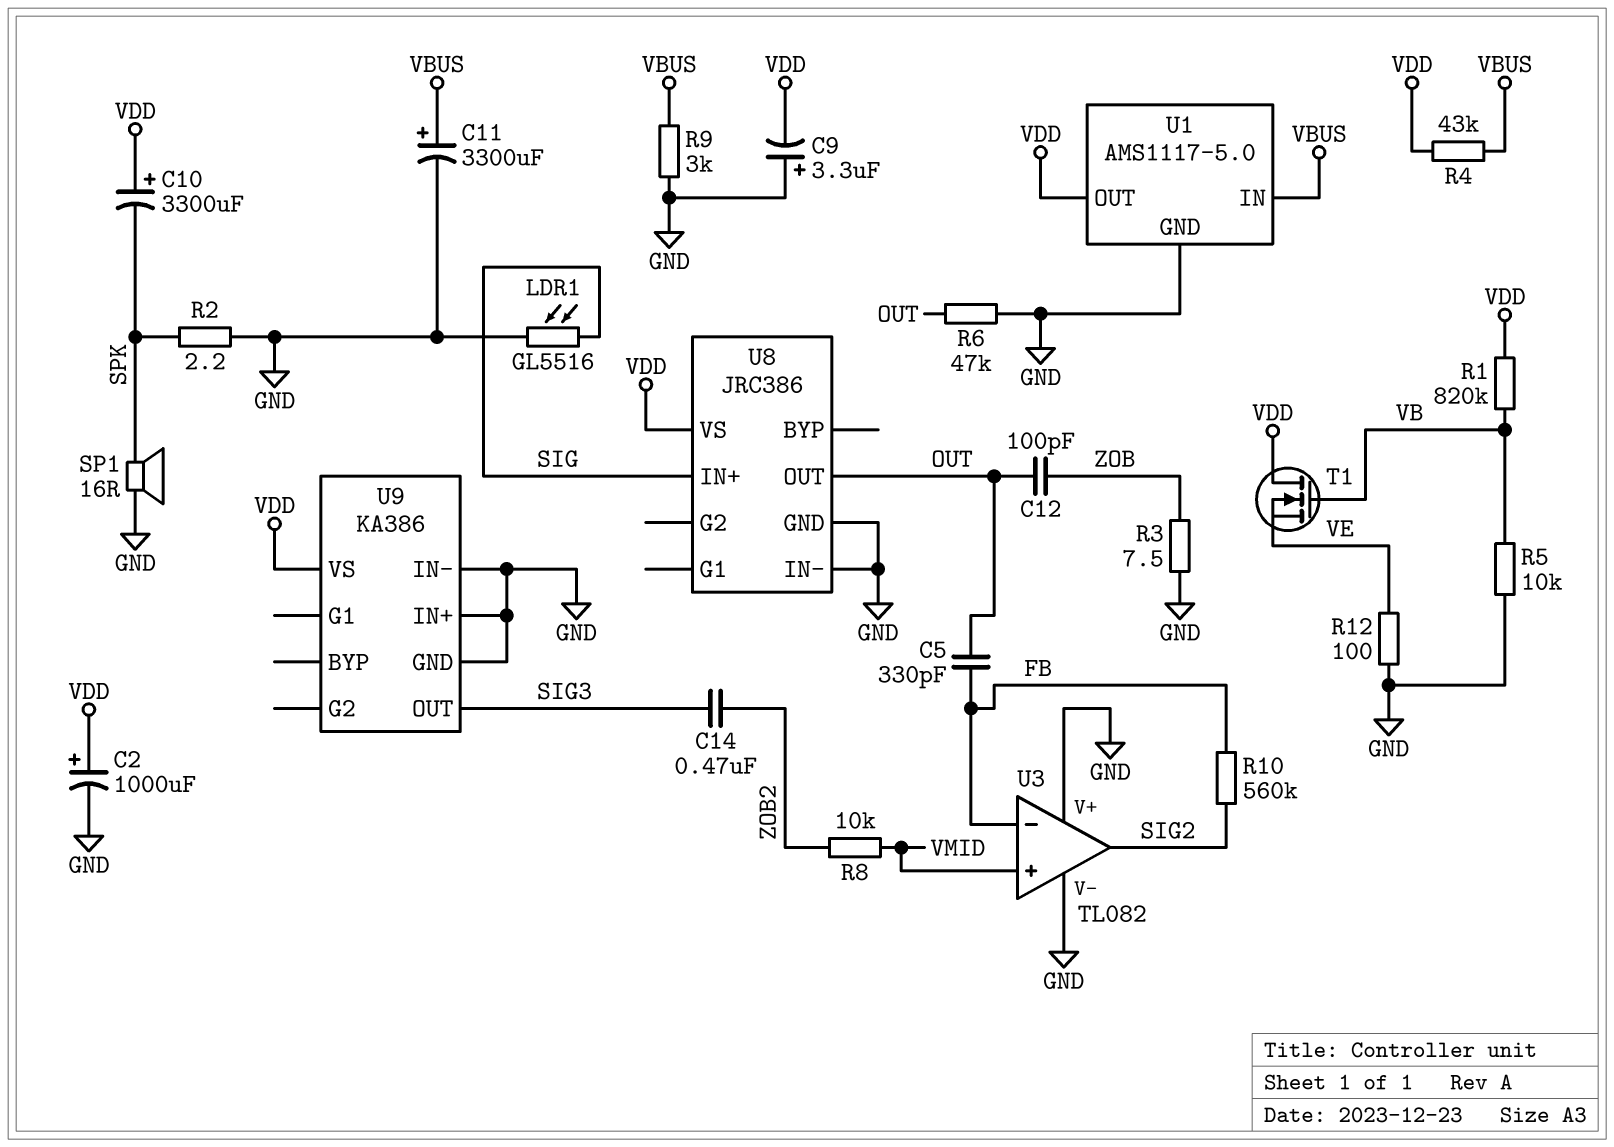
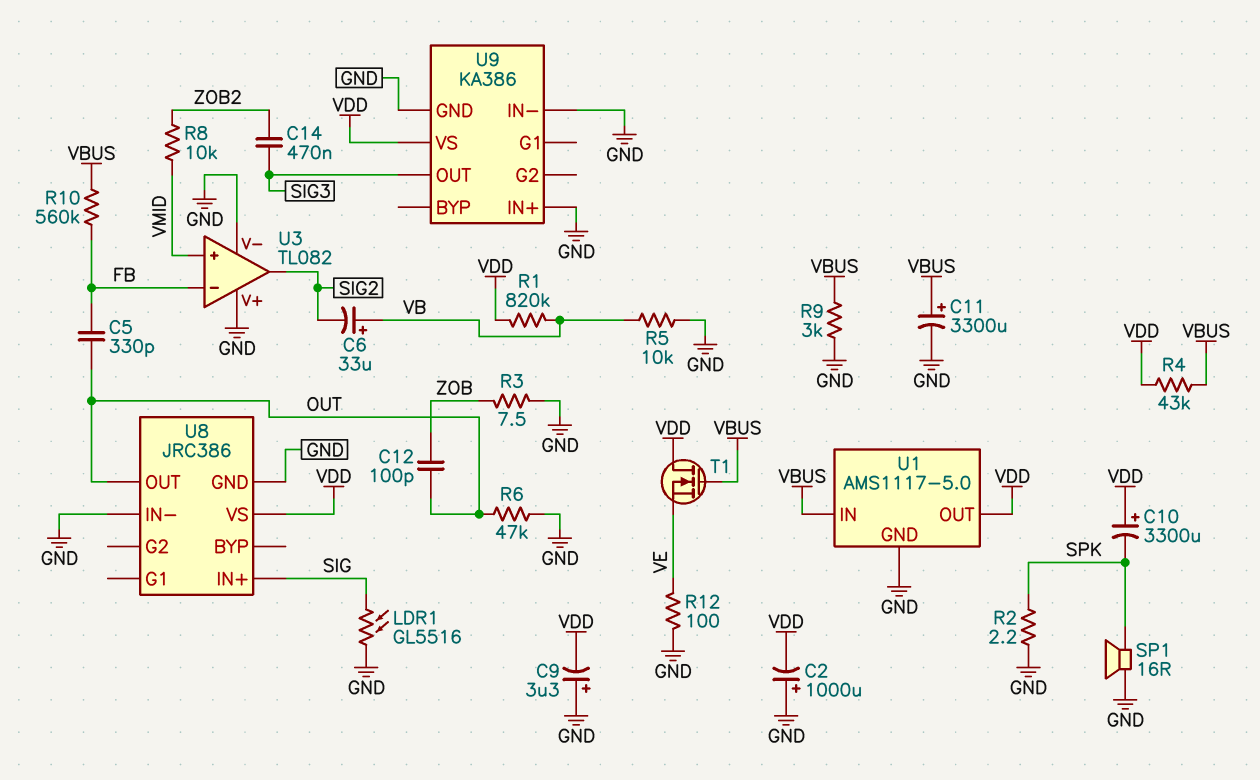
C2: 1000uF (plus VDD, minus GND) -> 1000uF (plus GND, minus VDD)
C6: none -> 33uF (plus VB, minus SIG2)
R10: 560k (FB, SIG2) -> 560k (FB, VBUS)
T1: NMOS (G VB, D VDD, S VE) -> NMOS (G VBUS, D VDD, S VE)

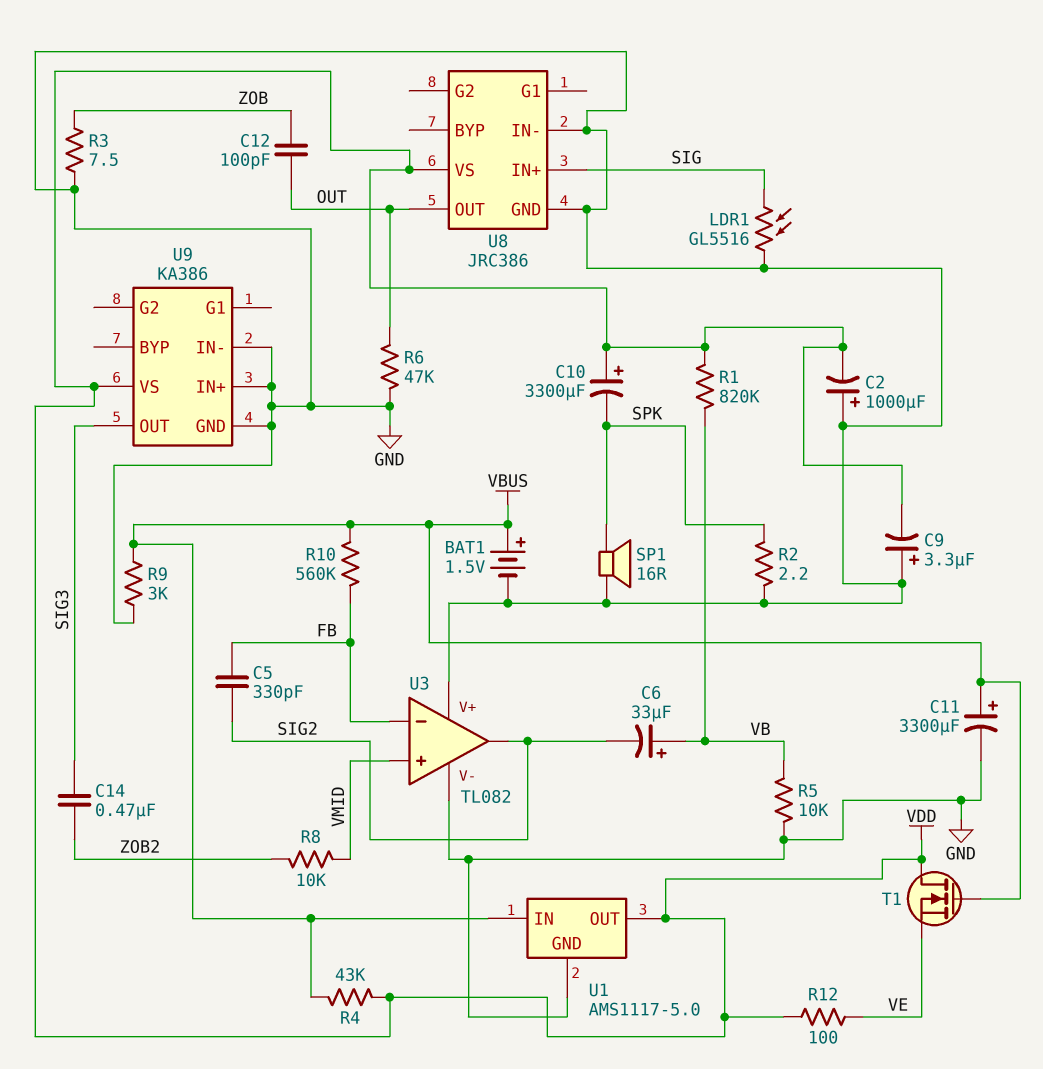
BAT1: none -> 1.5V (plus VBUS, minus GND)
C5: 330pF (FB, OUT) -> 330pF (FB, SIG2)
R12: 100 (GND, VE) -> 100 (VDD, VE)

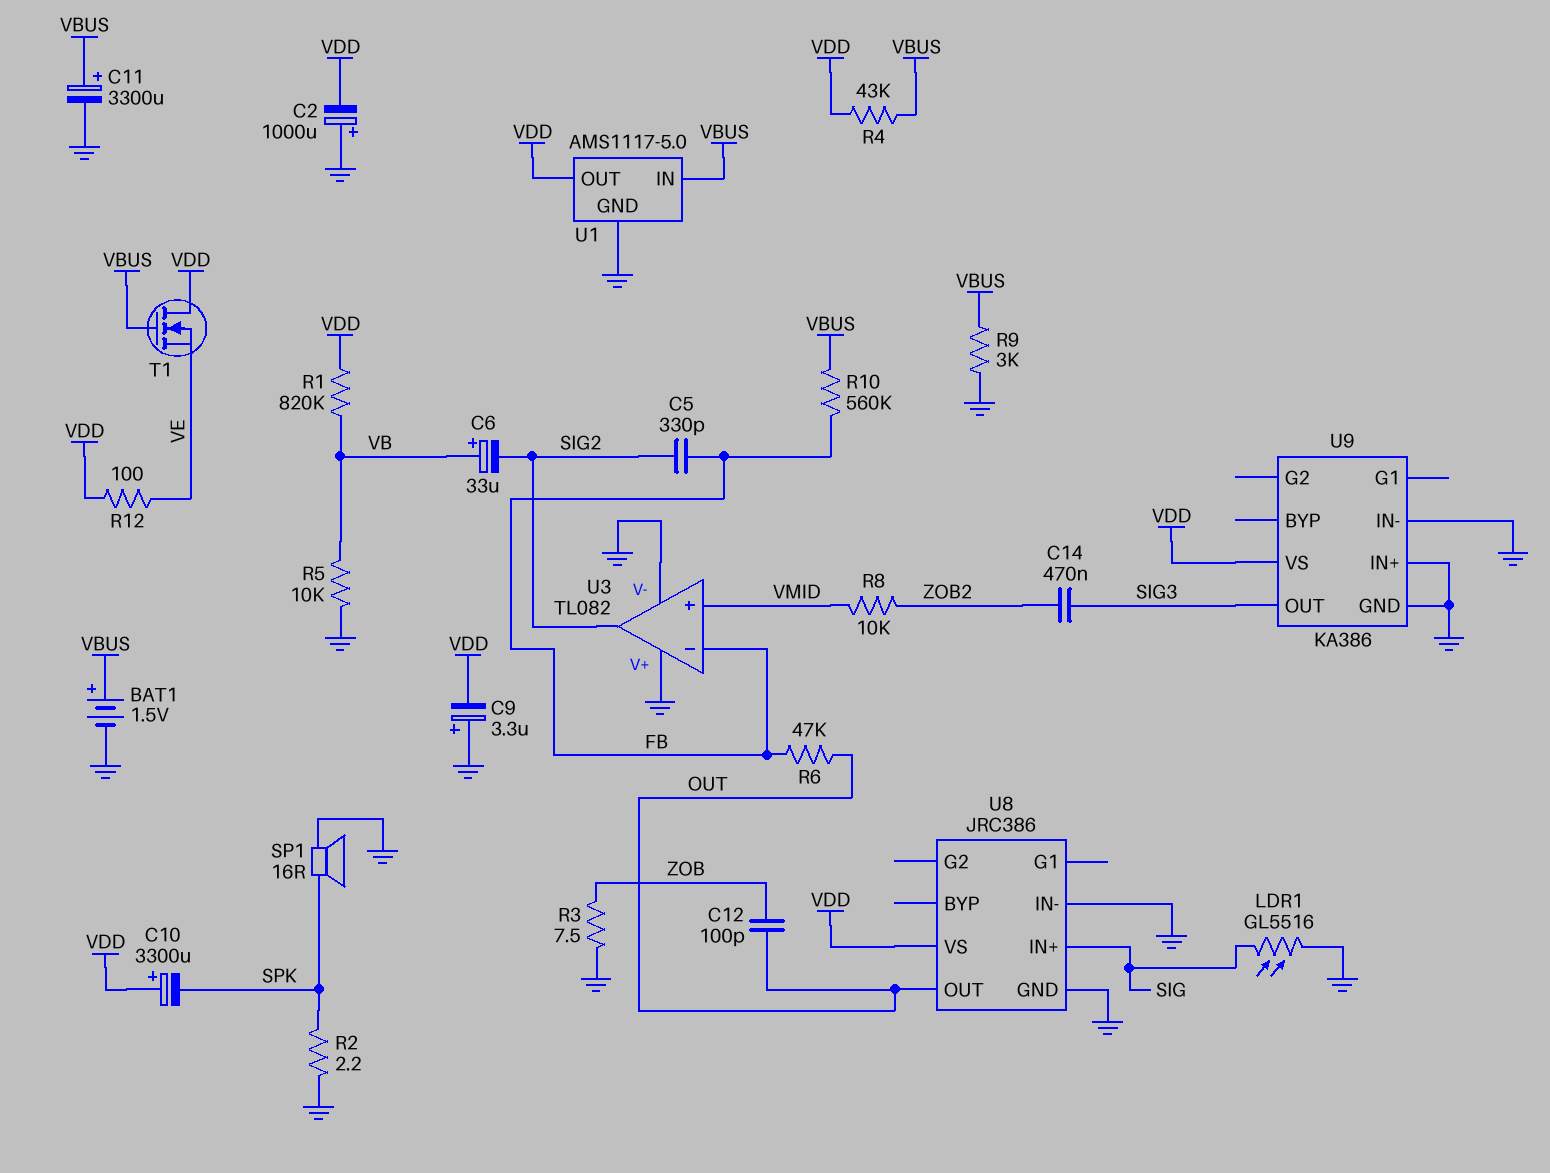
R6: 47k (GND, OUT) -> 47k (FB, OUT)

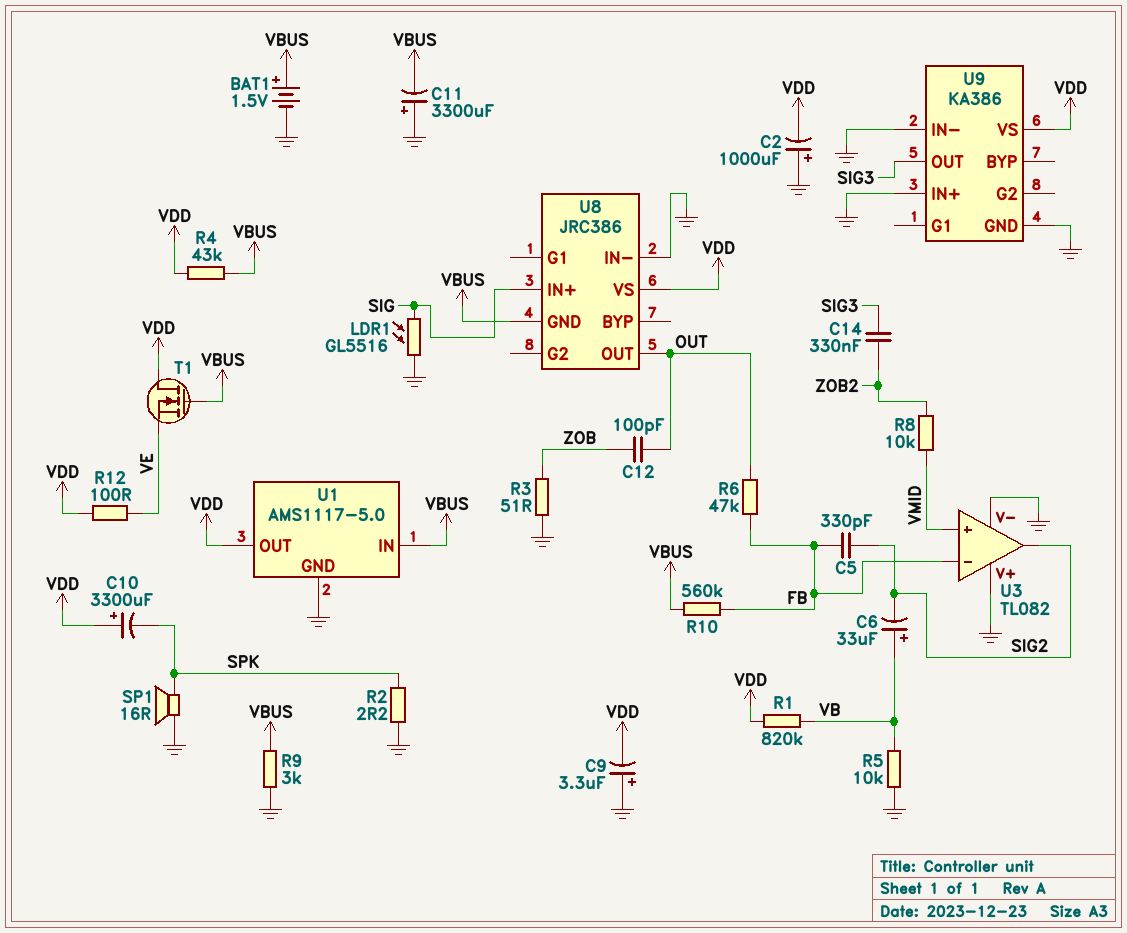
C11: 3300uF (plus VBUS, minus GND) -> 3300uF (plus GND, minus VBUS)
C14: 470nF (SIG3, ZOB2) -> 330nF (SIG3, ZOB2)
R3: 7.5 (GND, ZOB) -> 51 (GND, ZOB)
U8 pin GND: GND -> VBUS

